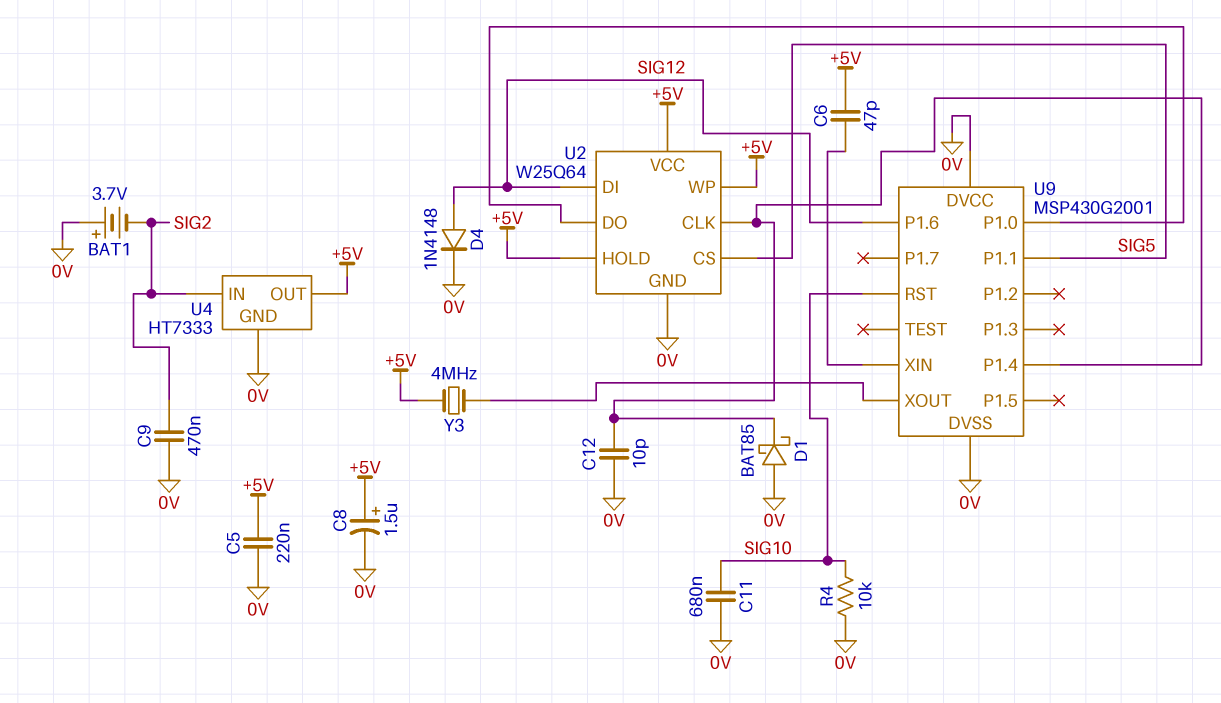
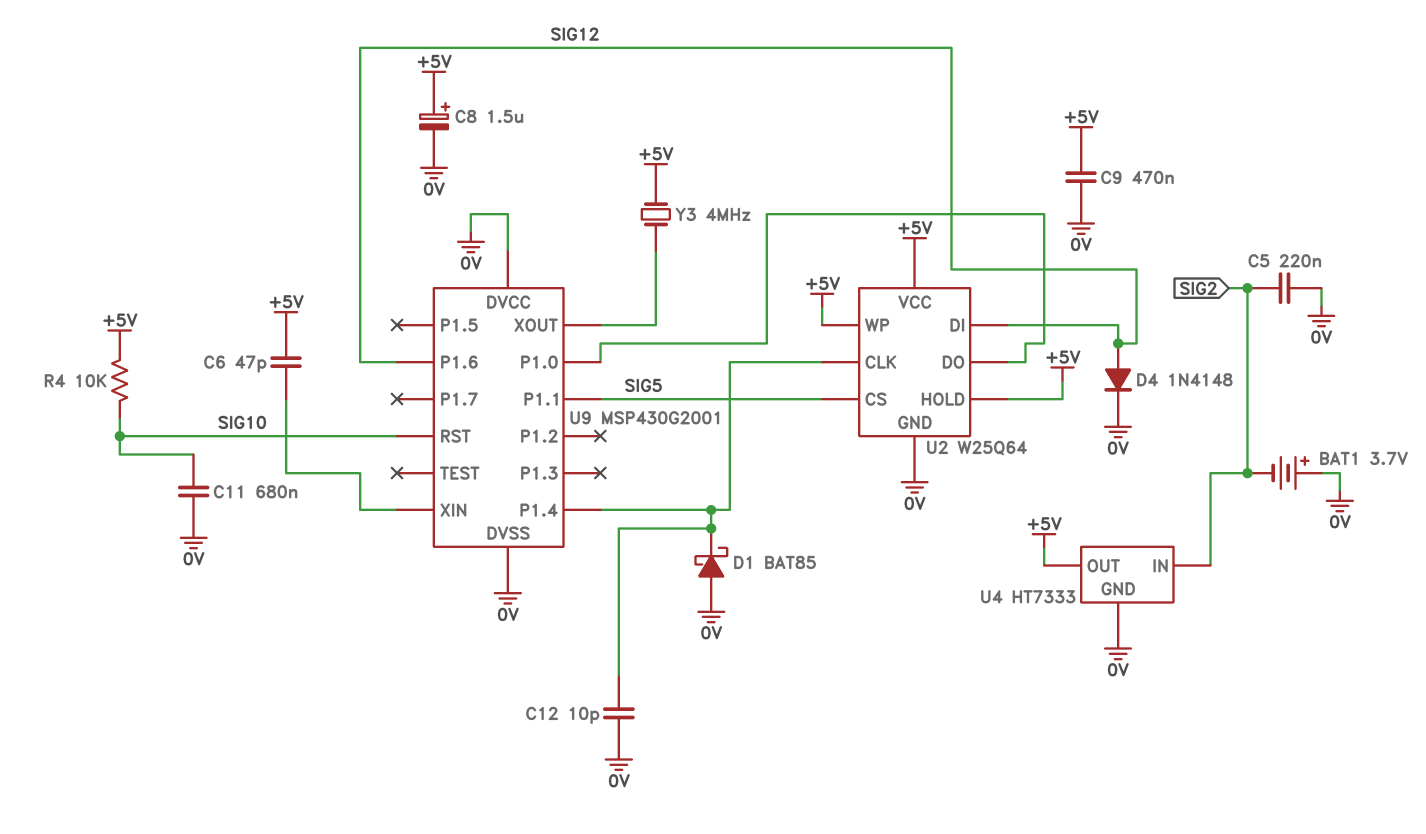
C5: 220nF (+5V, 0V) -> 220nF (0V, SIG2)
C9: 470nF (0V, SIG2) -> 470nF (+5V, 0V)
R4: 10k (0V, SIG10) -> 10k (+5V, SIG10)

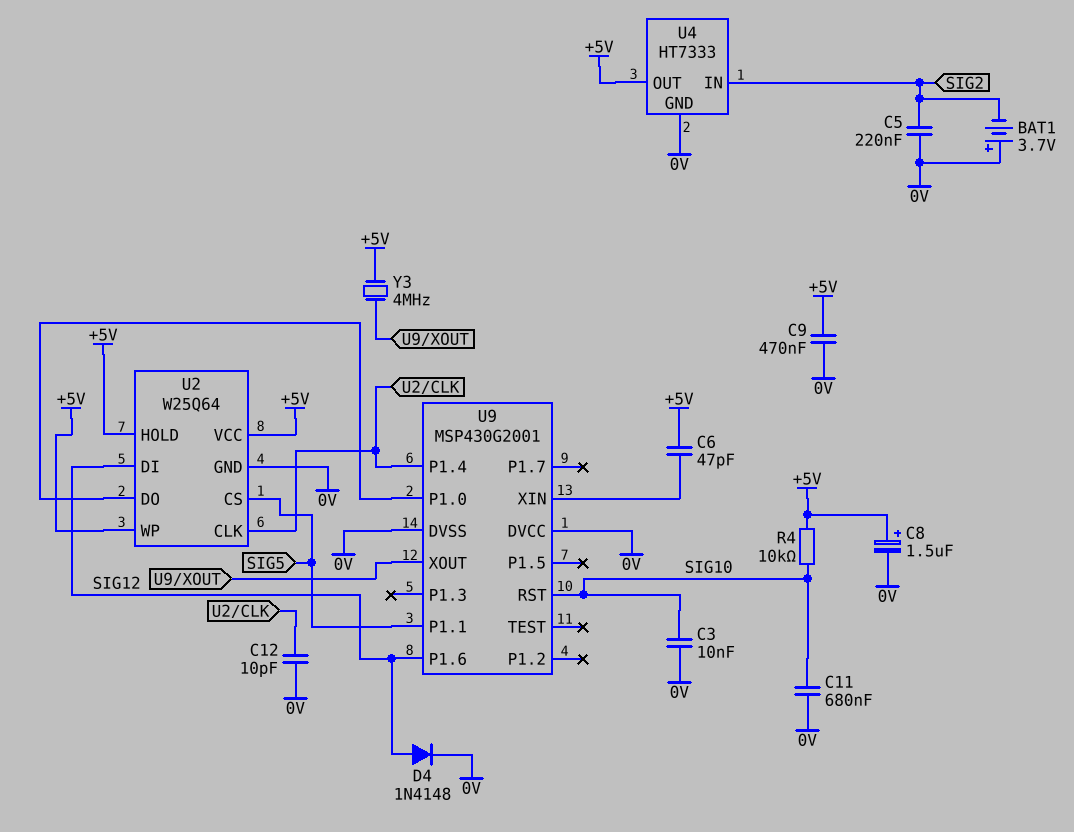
C3: none -> 10nF (0V, SIG10)
D1: schottky BAT85 (A 0V, K U2/CLK) -> none

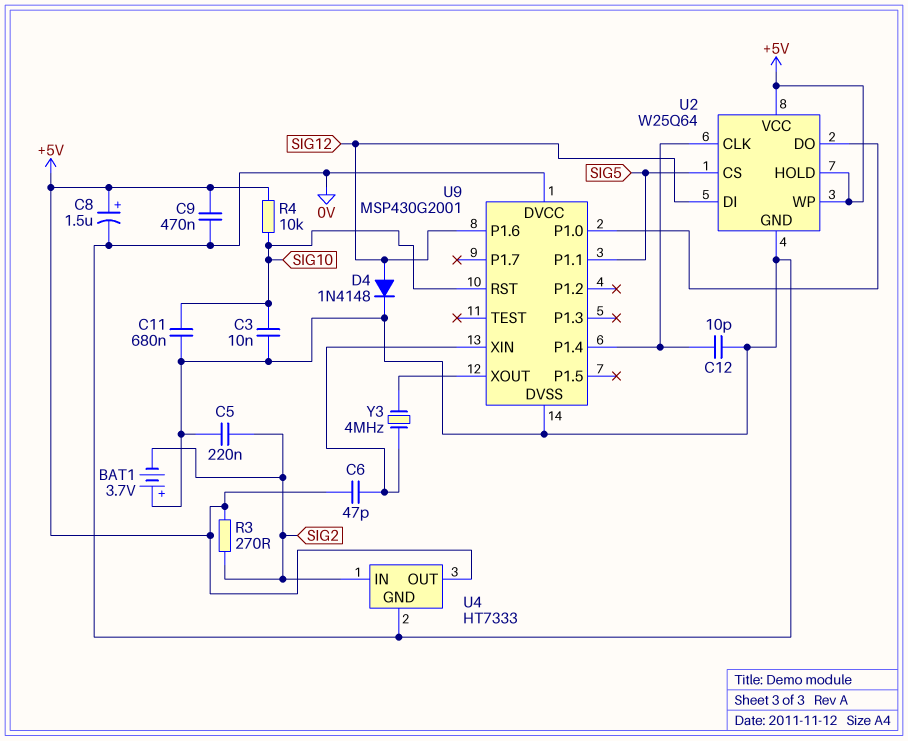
R3: none -> 270 (+5V, SIG2)
Y3: 4MHz (+5V, U9/XOUT) -> 4MHz (U9/XIN, U9/XOUT)

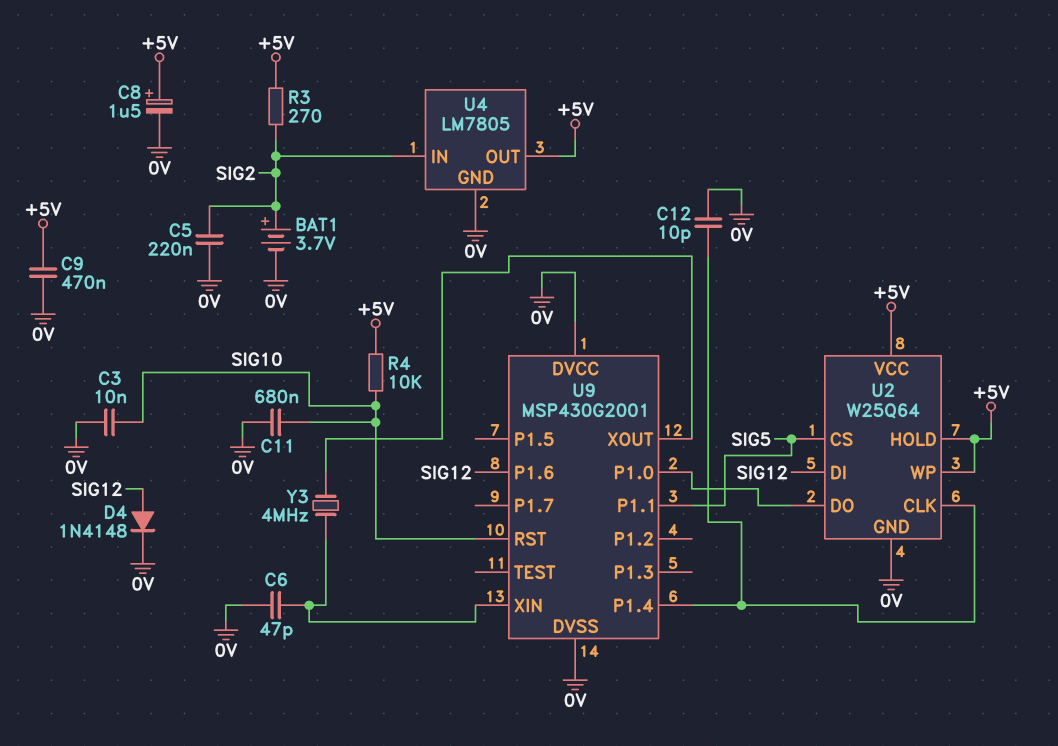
BAT1: 3.7V (plus 0V, minus SIG2) -> 3.7V (plus SIG2, minus 0V)
C6: 47pF (+5V, U9/XIN) -> 47pF (0V, U9/XIN)
U4: HT7333 -> LM7805

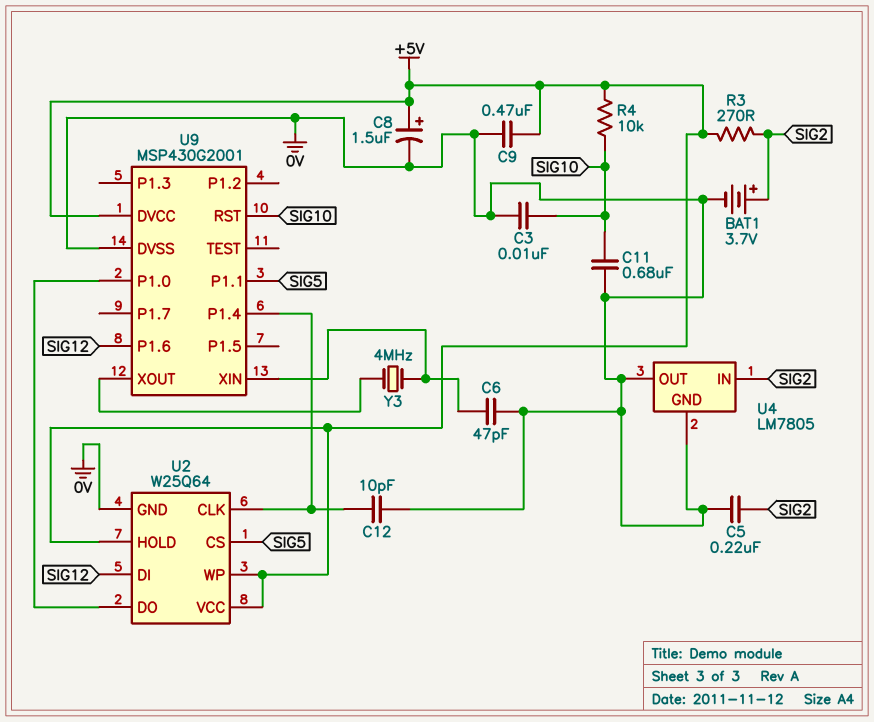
D4: diode 1N4148 (A SIG12, K 0V) -> none
U4 pin OUT: +5V -> 0V
U9 pin DVCC: 0V -> +5V

